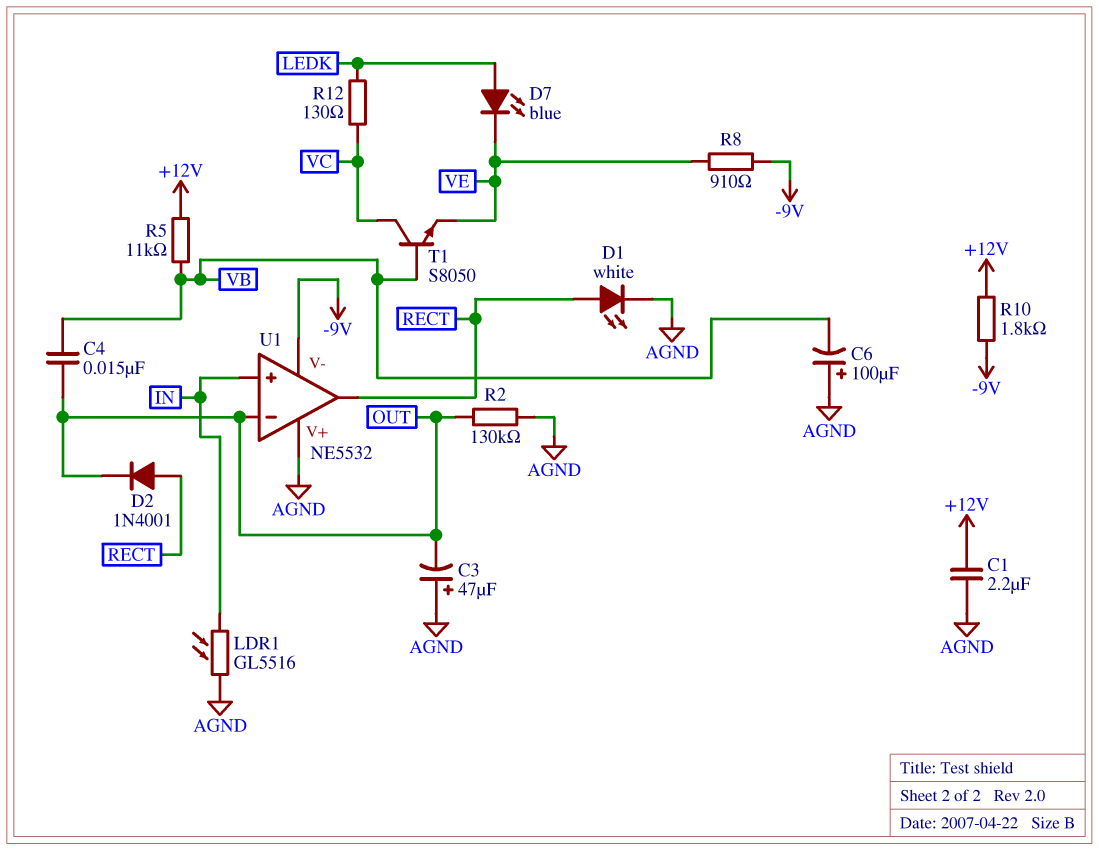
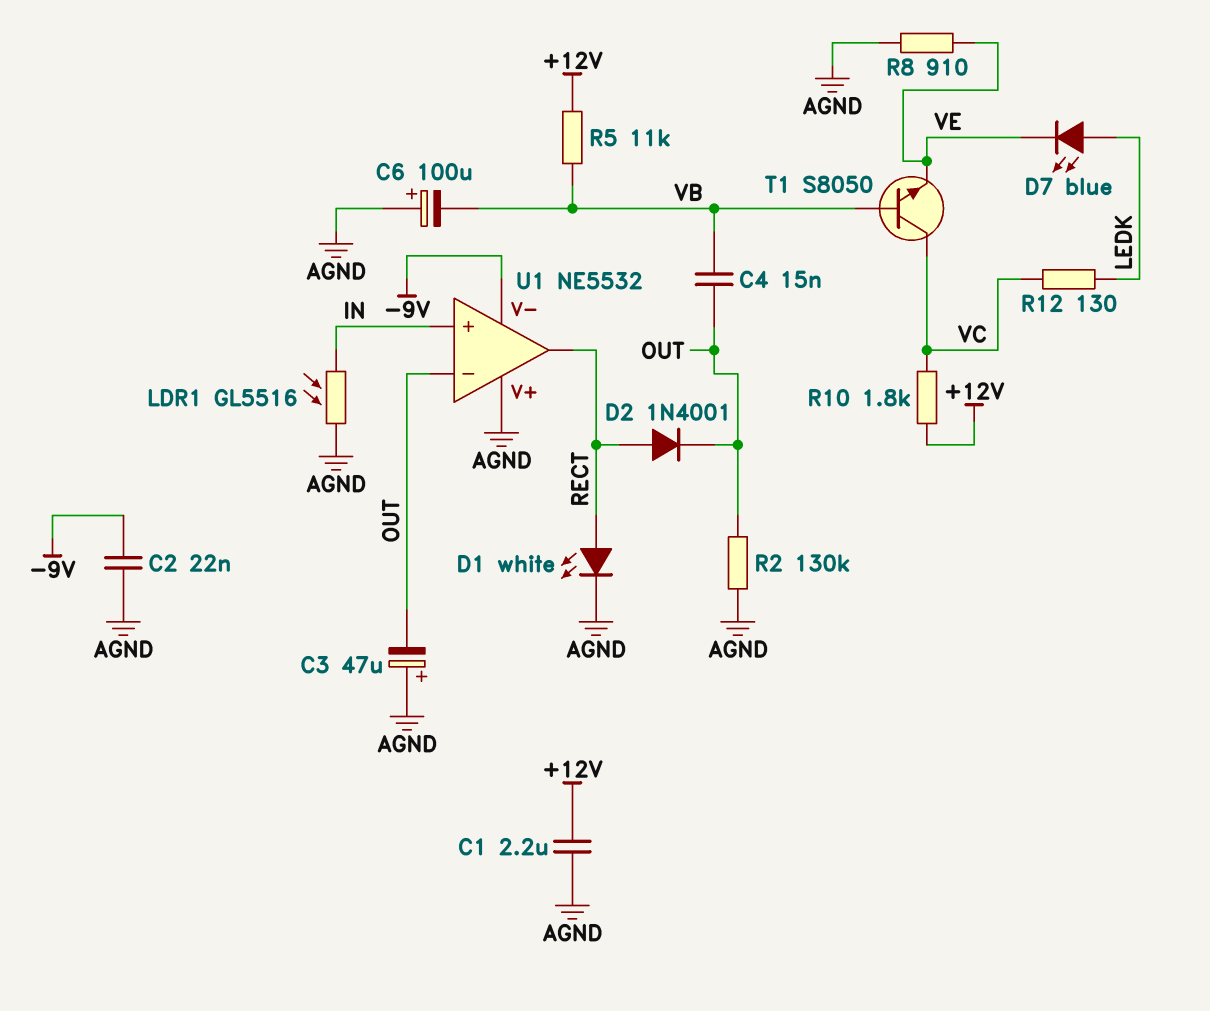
C2: none -> 22nF (-9V, AGND)
R8: 910 (-9V, VE) -> 910 (AGND, VE)
R10: 1.8k (+12V, -9V) -> 1.8k (+12V, VC)

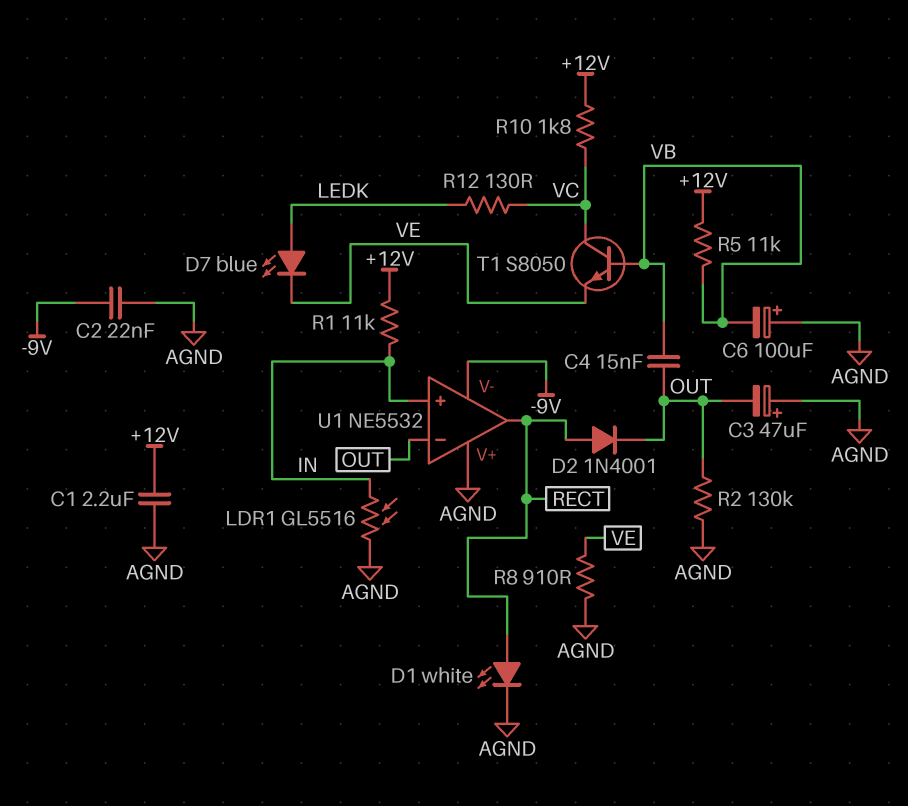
R1: none -> 11k (+12V, IN)

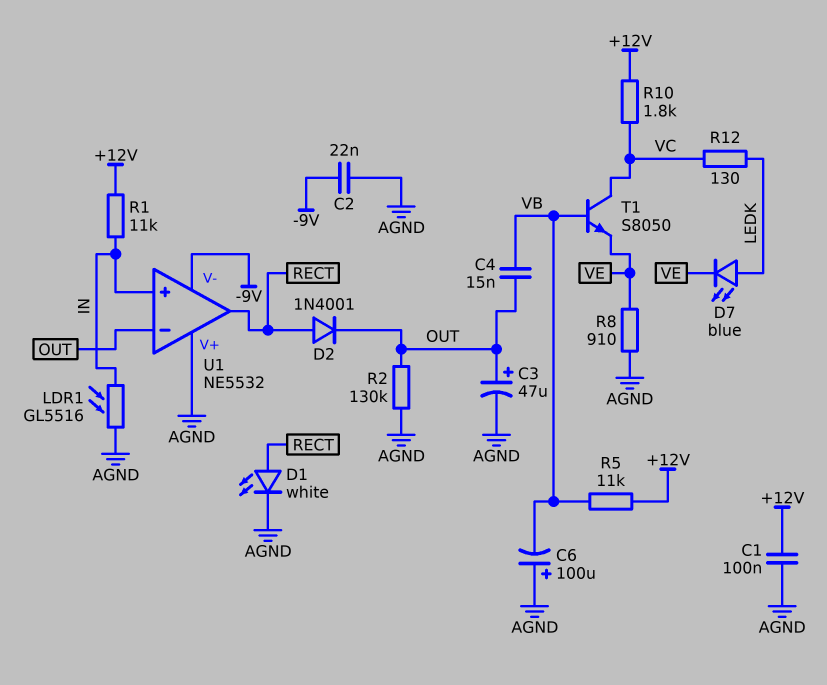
C1: 2.2uF (+12V, AGND) -> 100nF (+12V, AGND)
C3: 47uF (plus AGND, minus OUT) -> 47uF (plus OUT, minus AGND)

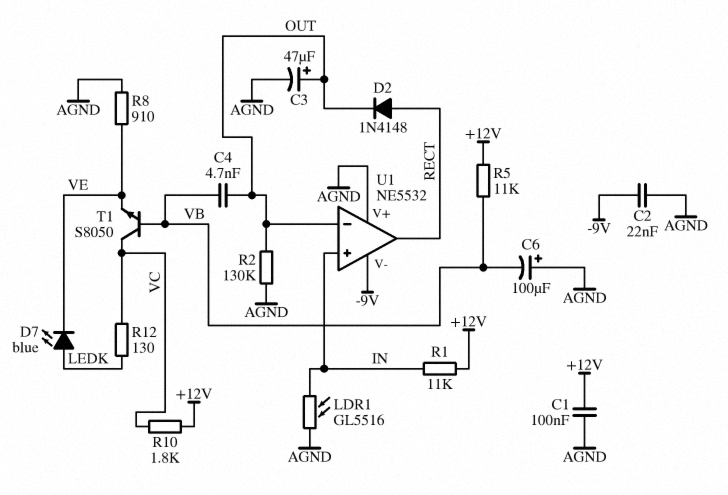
C4: 15nF (OUT, VB) -> 4.7nF (OUT, VB)
D1: LED white (A RECT, K AGND) -> none
D2: diode 1N4001 (A RECT, K OUT) -> diode 1N4148 (A RECT, K OUT)

